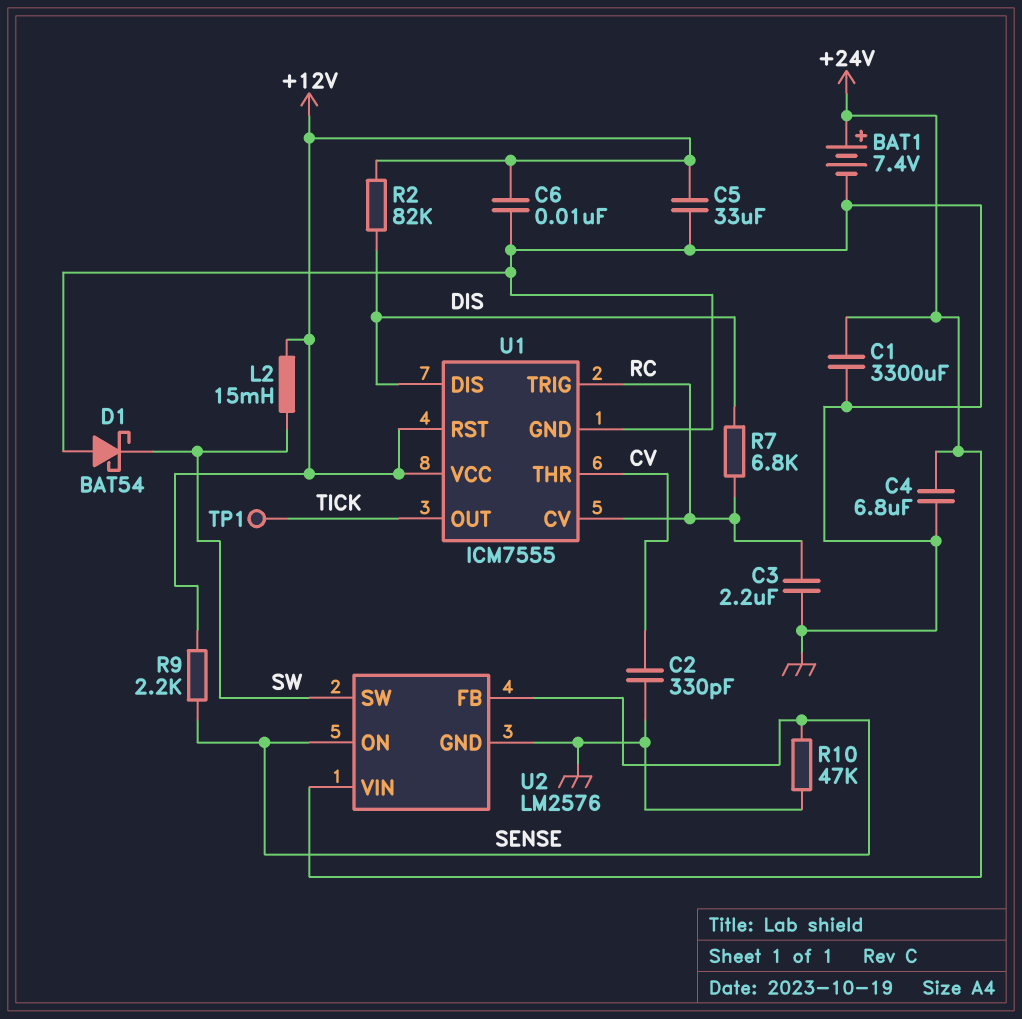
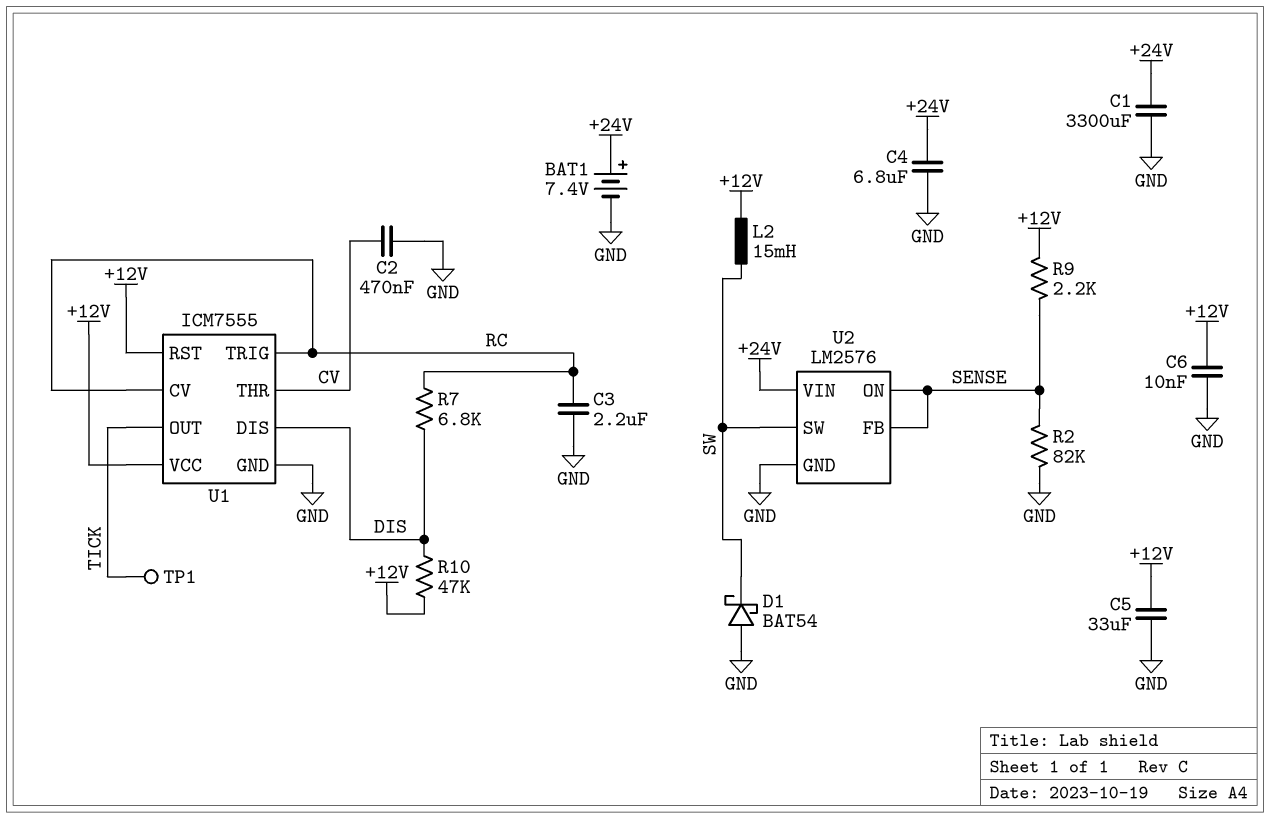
C2: 330pF (CV, GND) -> 470nF (CV, GND)
R2: 82k (+12V, DIS) -> 82k (GND, SENSE)
R10: 47k (GND, SENSE) -> 47k (+12V, DIS)

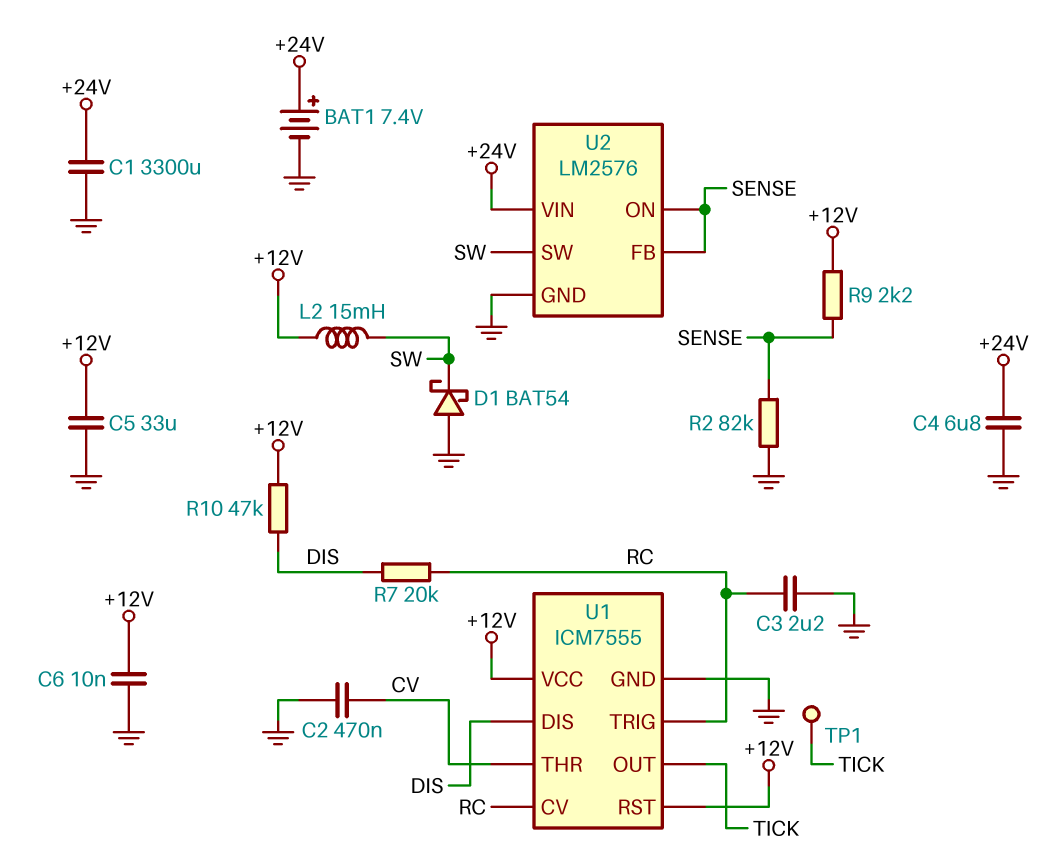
R7: 6.8k (DIS, RC) -> 20k (DIS, RC)

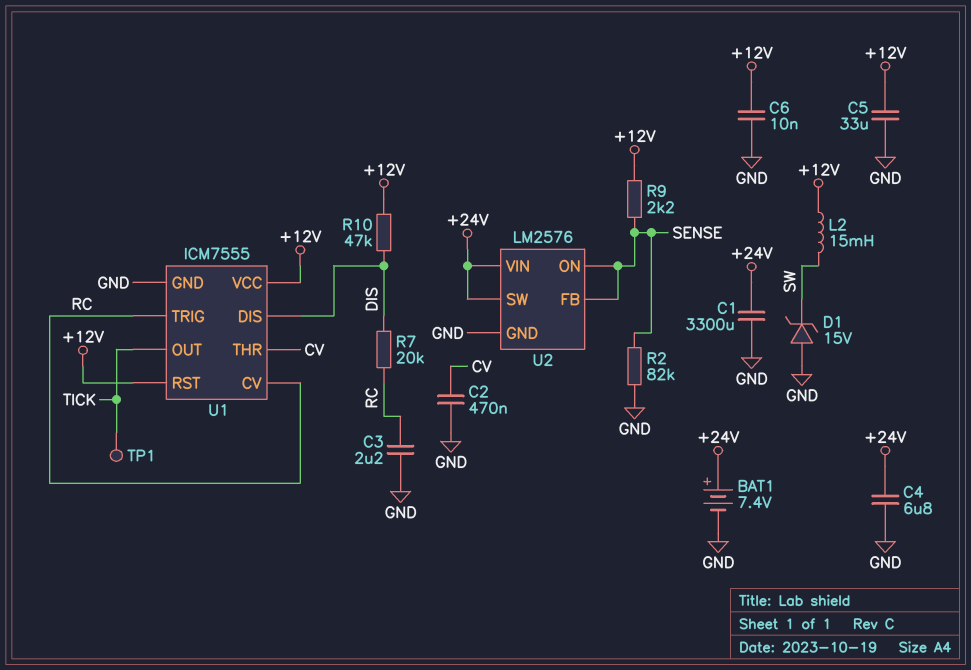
D1: schottky BAT54 (A GND, K SW) -> zener 15V (A GND, K SW)
U2 pin SW: SW -> +24V

